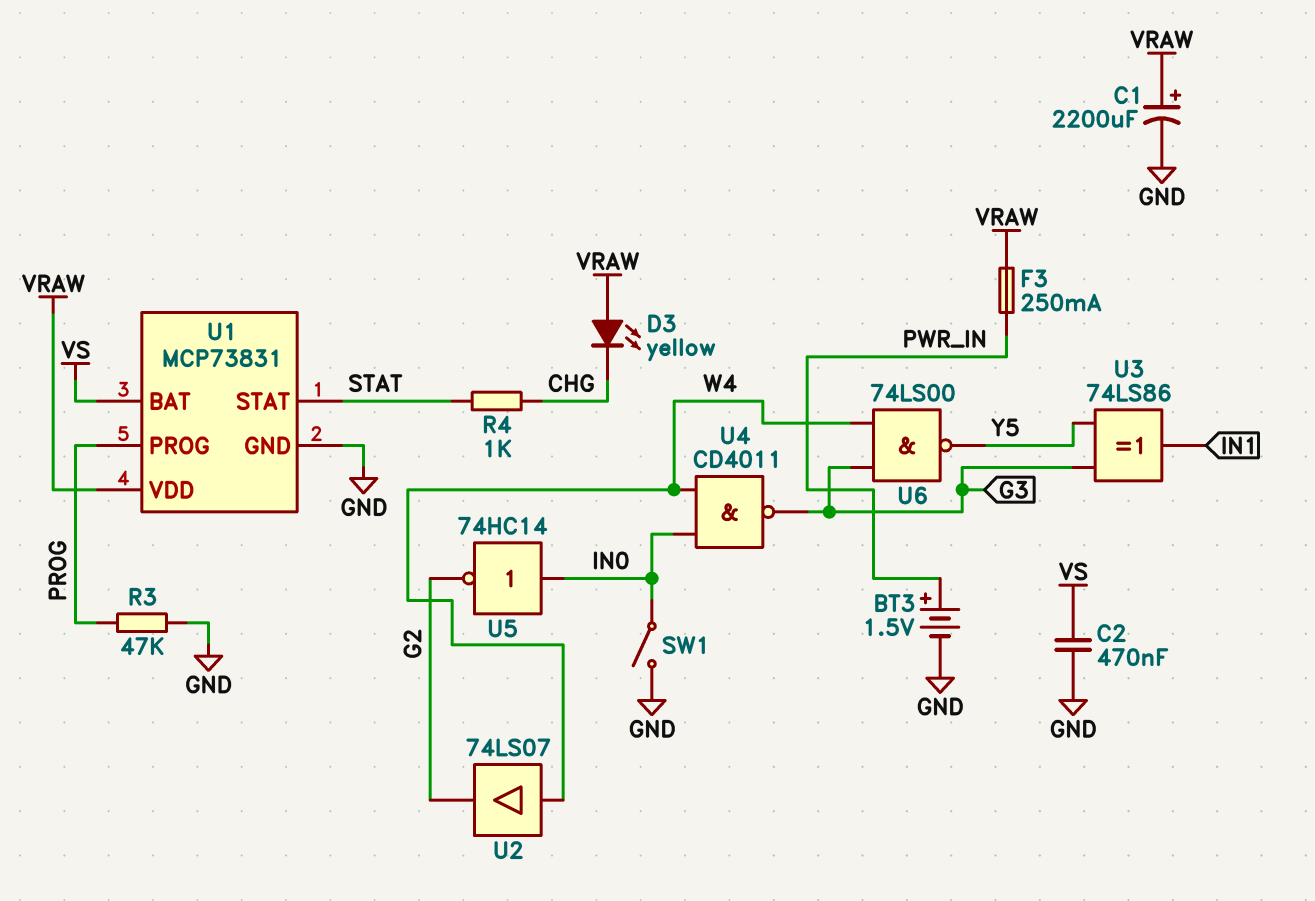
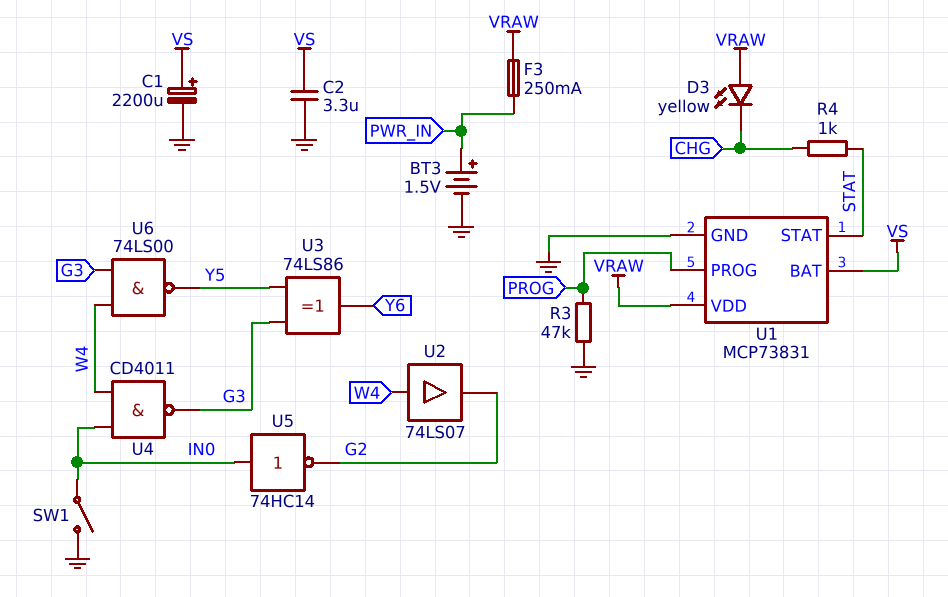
C1: 2200uF (plus VRAW, minus GND) -> 2200uF (plus VS, minus GND)
C2: 470nF (GND, VS) -> 3.3uF (GND, VS)
U3: XOR 74LS86 (in G3, in Y5, out IN1) -> XOR 74LS86 (in G3, in Y5, out Y6)

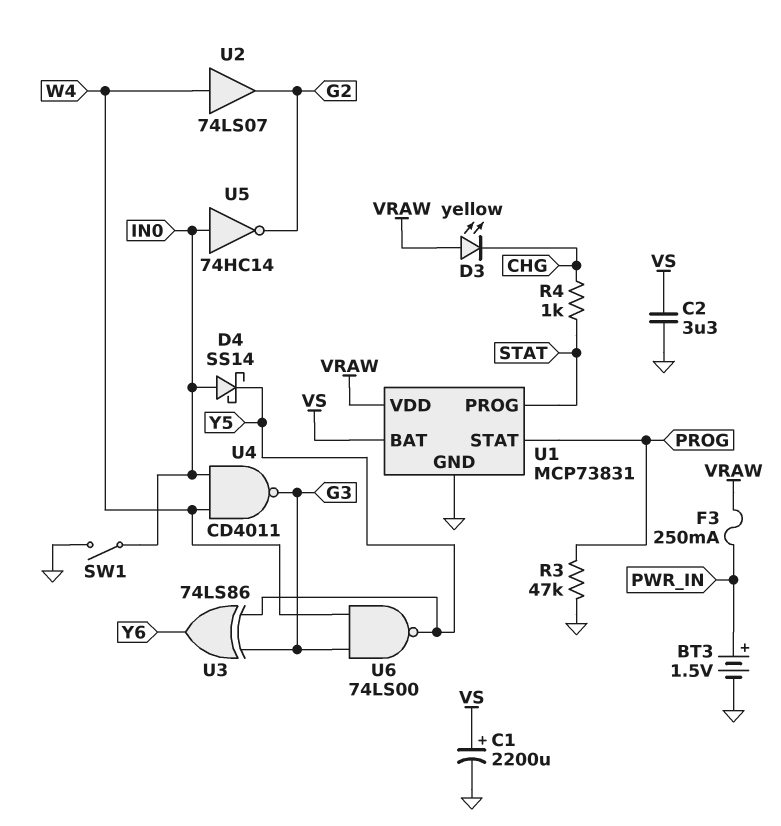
D4: none -> schottky SS14 (A IN0, K Y5)
U1 pin PROG: PROG -> STAT
U1 pin STAT: STAT -> PROG

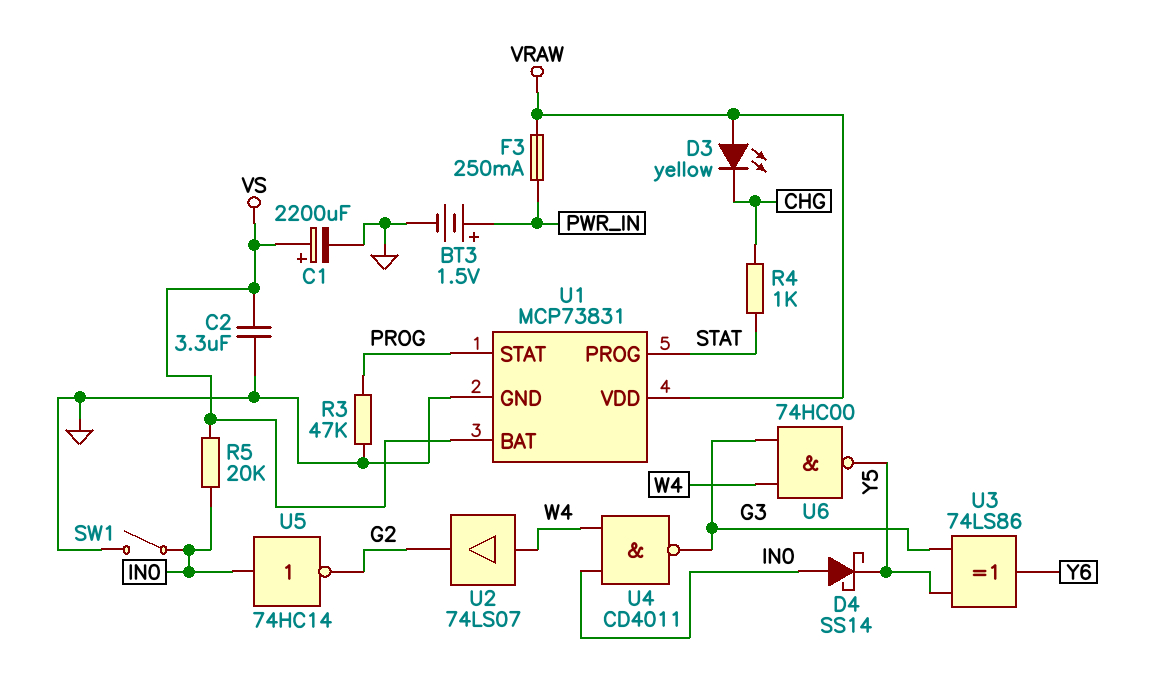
R5: none -> 20k (IN0, VS)
U6: NAND 74LS00 (in G3, in W4, out Y5) -> NAND 74HC00 (in G3, in W4, out Y5)

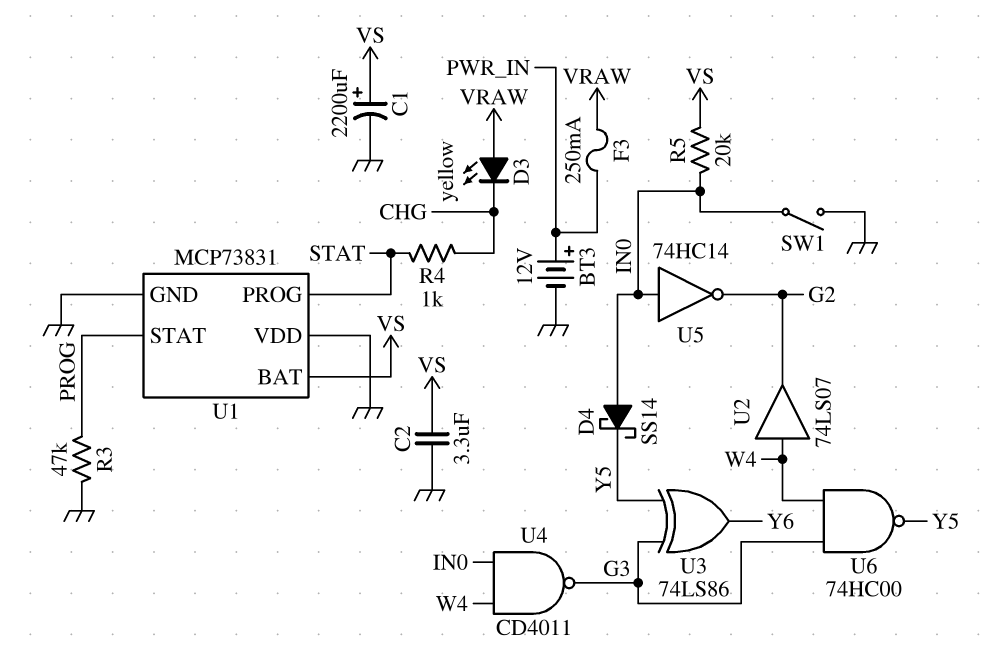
BT3: 1.5V (plus PWR_IN, minus GND) -> 12V (plus PWR_IN, minus GND)
U1 pin VDD: VRAW -> GND

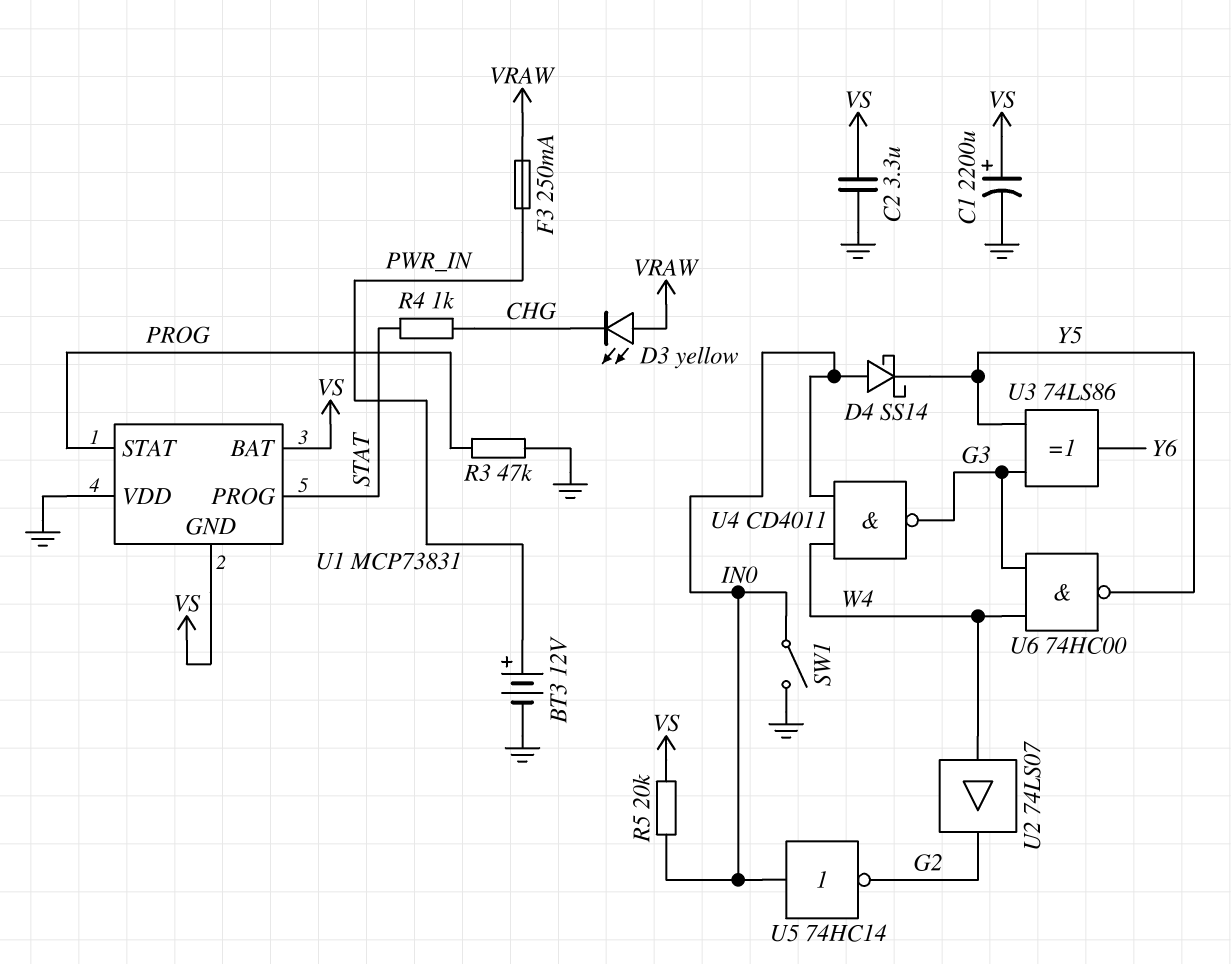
U1 pin GND: GND -> VS

